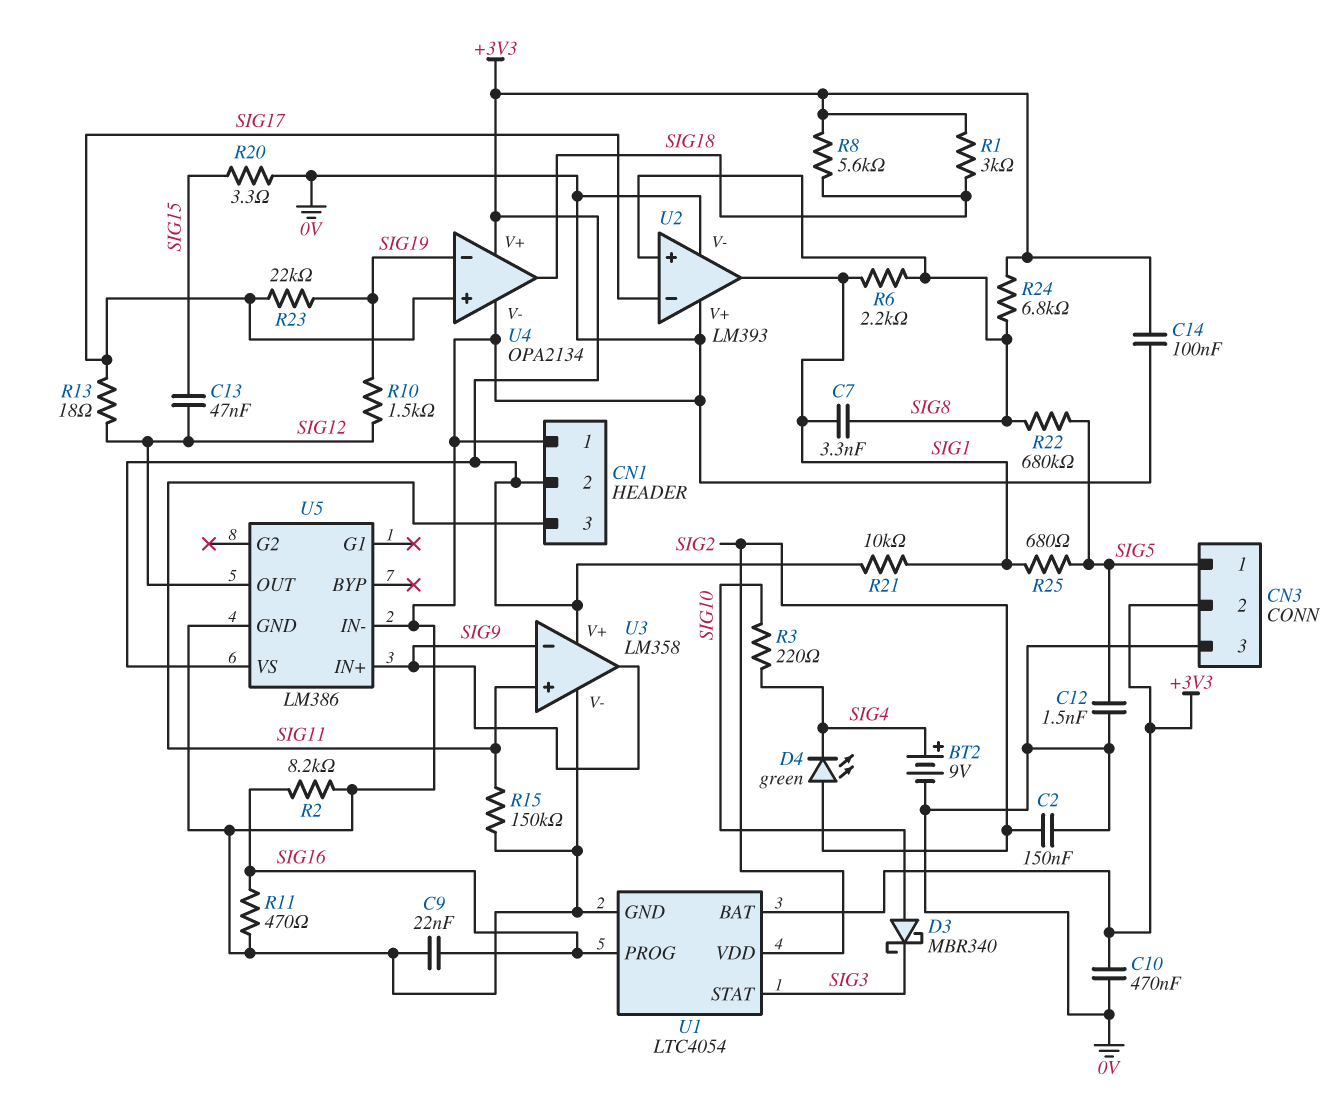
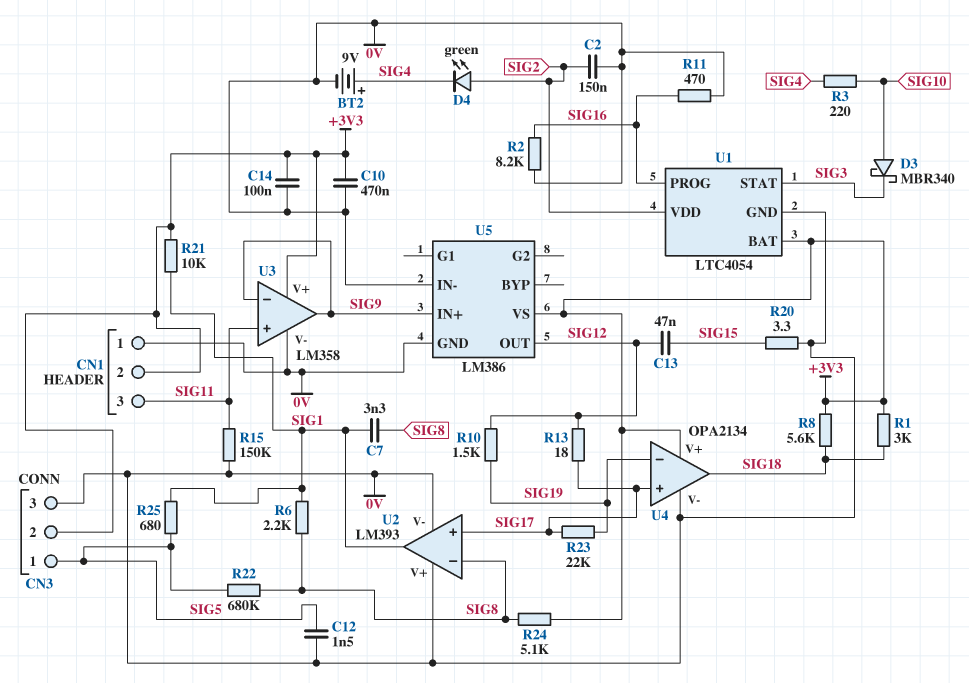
C9: 22nF (0V, SIG16) -> none
R24: 6.8k (+3V3, SIG8) -> 5.1k (+3V3, SIG8)
U2 pin in+: SIG8 -> SIG17
U2 pin in-: SIG17 -> SIG8

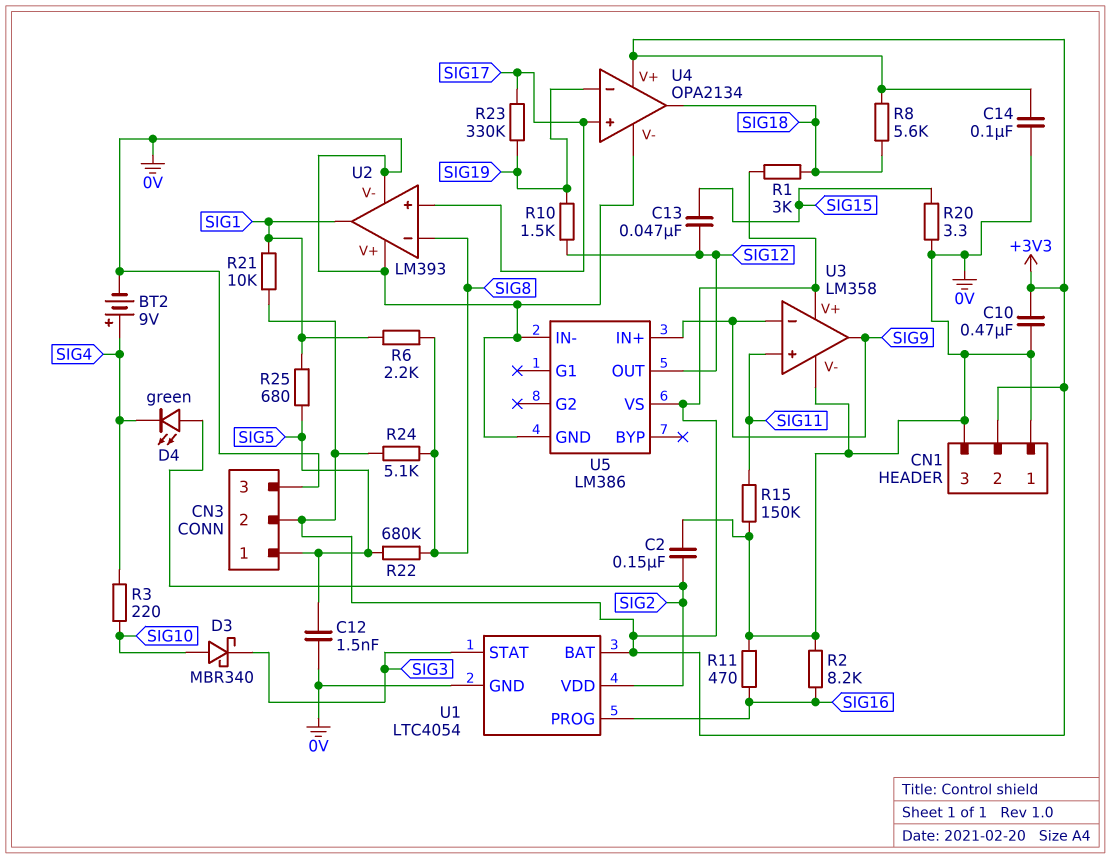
C7: 3.3nF (SIG1, SIG8) -> none
CN1 pin 3: SIG11 -> 0V
R13: 18 (SIG12, SIG17) -> none
R23: 22k (SIG17, SIG19) -> 330k (SIG17, SIG19)

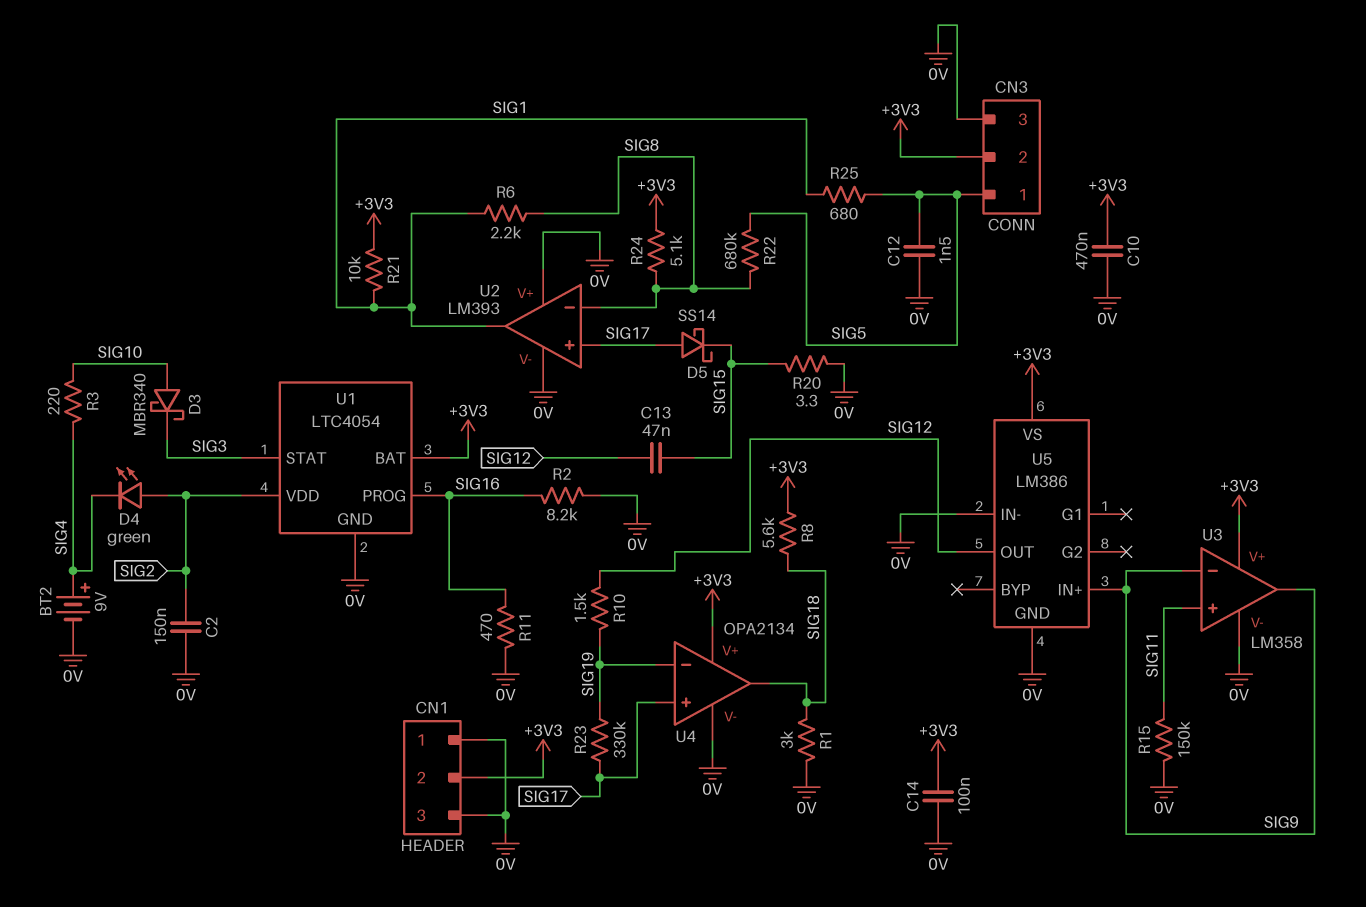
D5: none -> schottky SS14 (A SIG17, K SIG15)
R1: 3k (+3V3, SIG18) -> 3k (0V, SIG18)

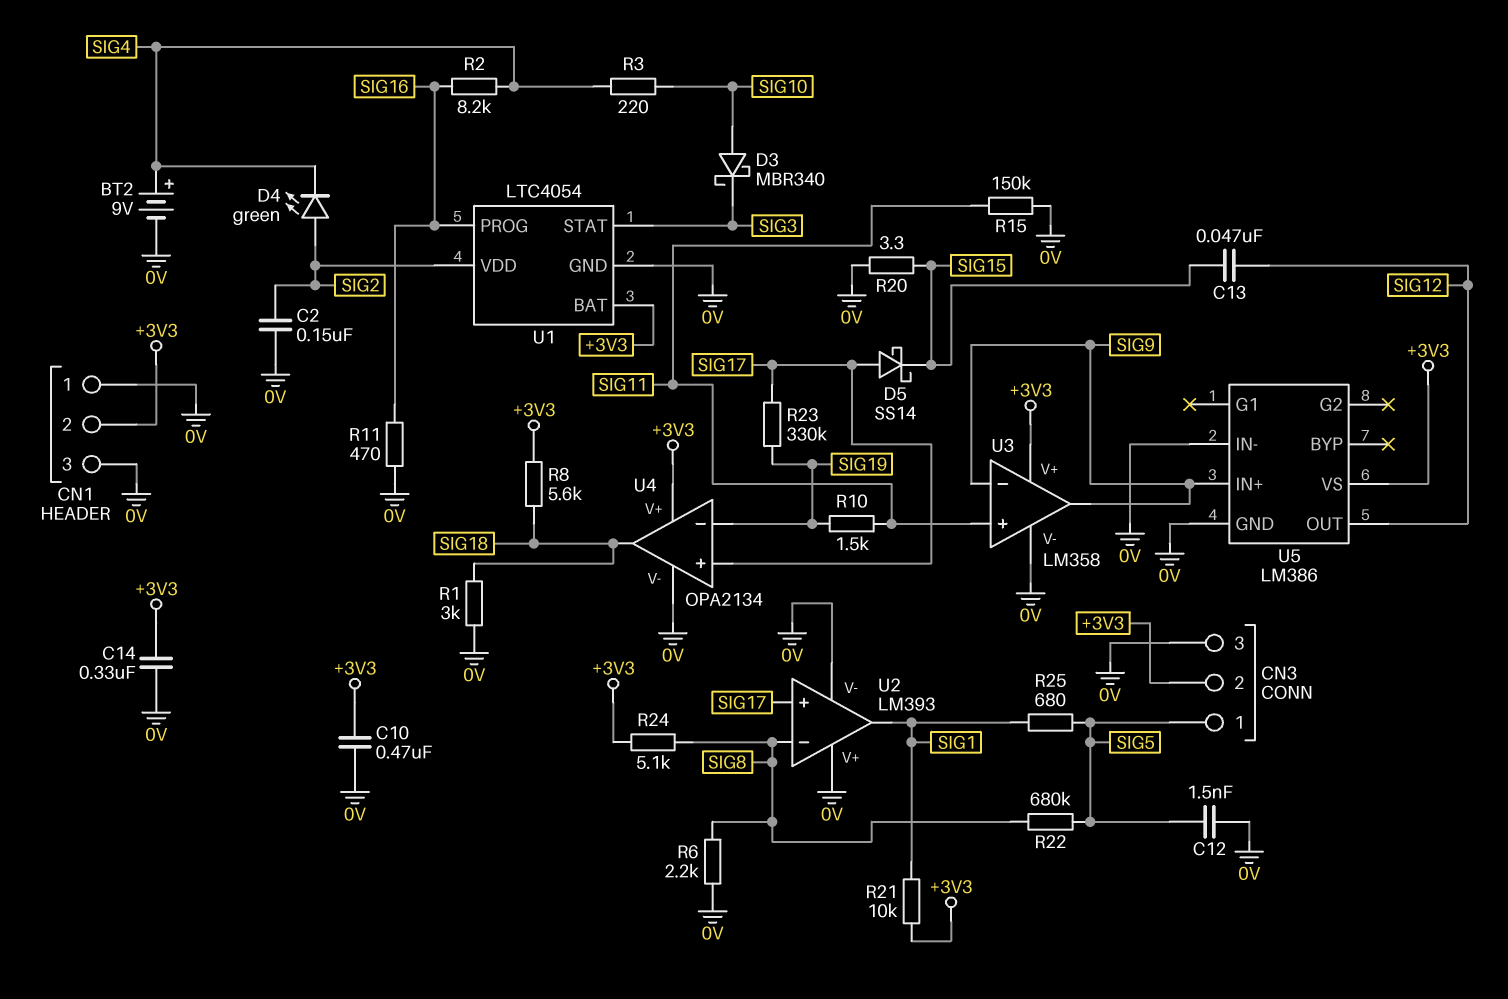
C14: 100nF (+3V3, 0V) -> 330nF (+3V3, 0V)
R2: 8.2k (0V, SIG16) -> 8.2k (SIG4, SIG16)
R6: 2.2k (SIG1, SIG8) -> 2.2k (0V, SIG8)
R10: 1.5k (SIG12, SIG19) -> 1.5k (SIG11, SIG19)

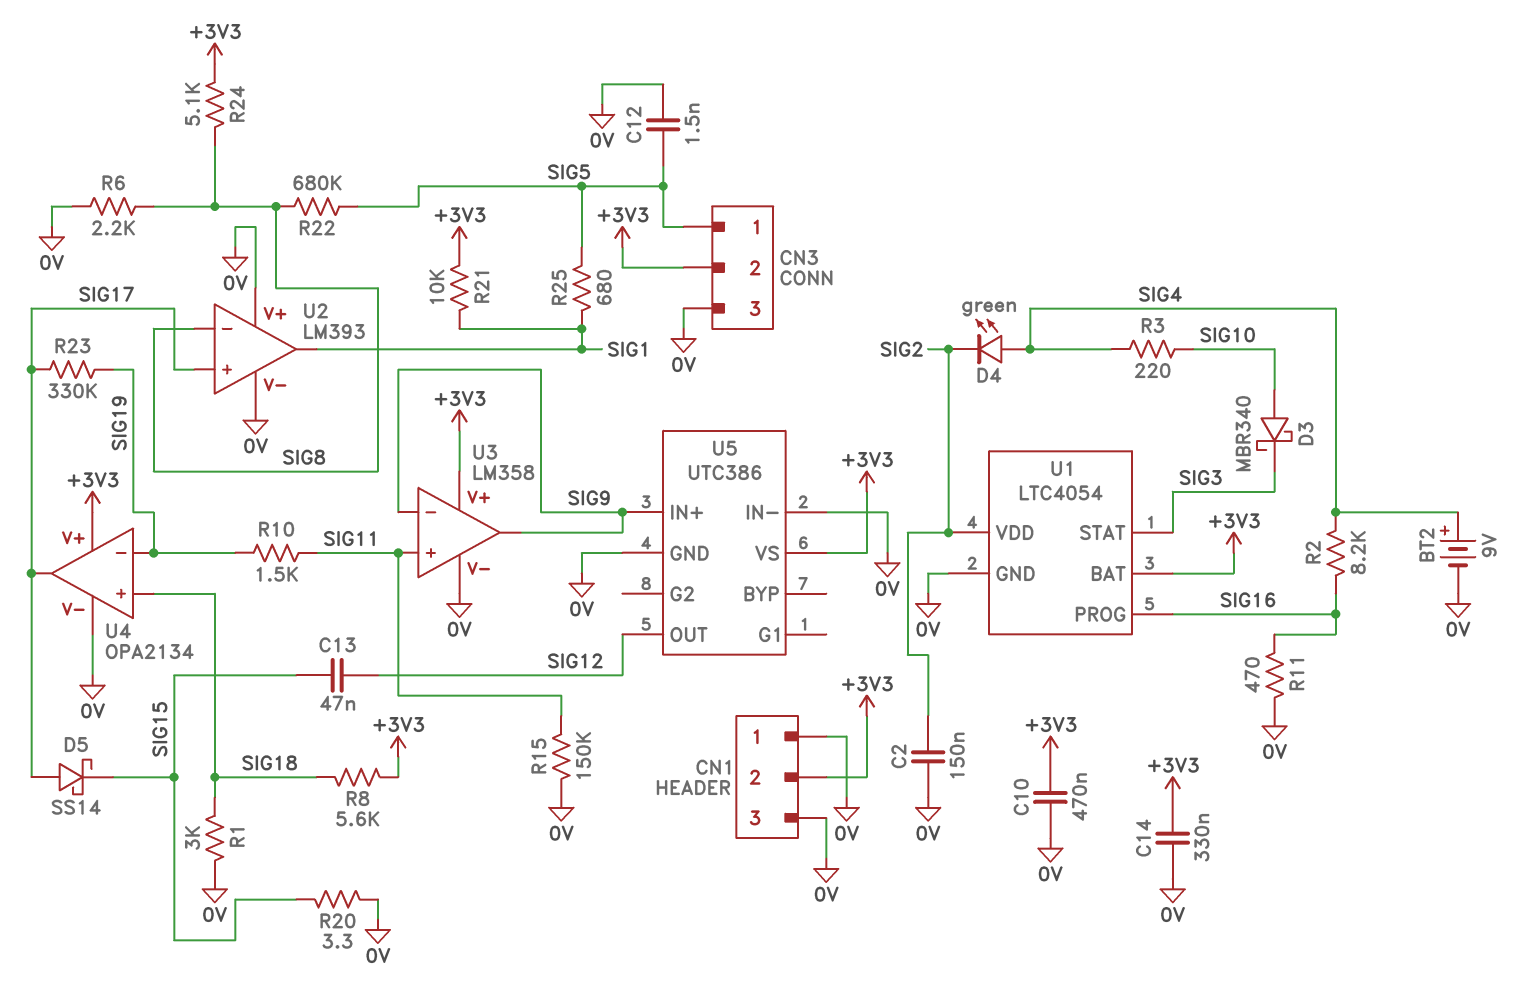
D4: LED green (A SIG2, K SIG4) -> LED green (A SIG4, K SIG2)
U4 pin in+: SIG17 -> SIG18
U4 pin out: SIG18 -> SIG17
U5: LM386 -> UTC386

